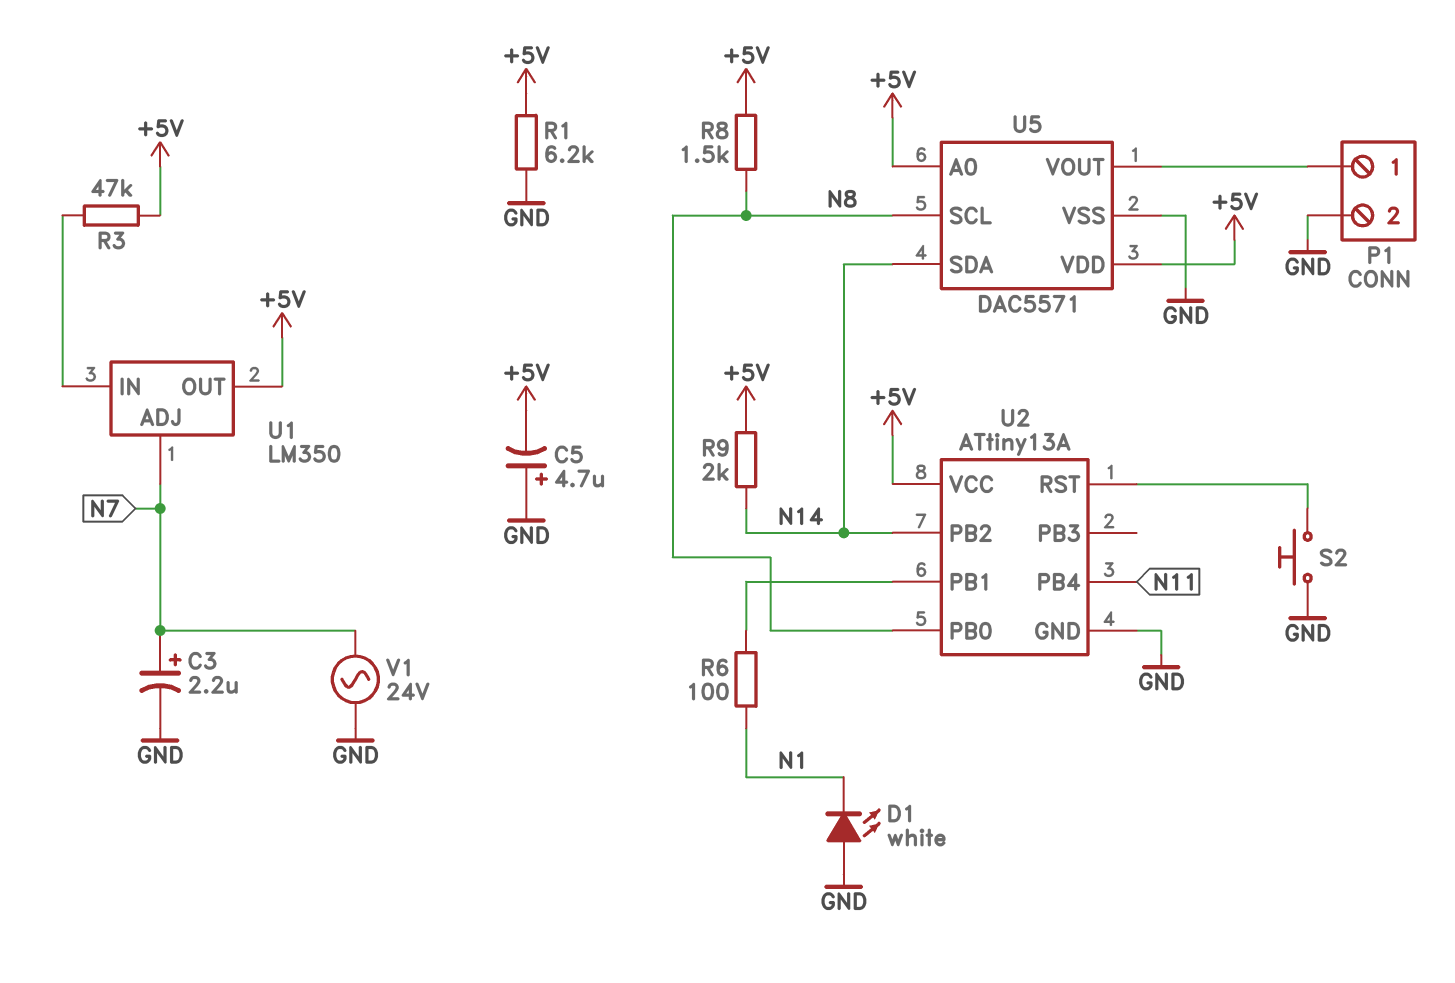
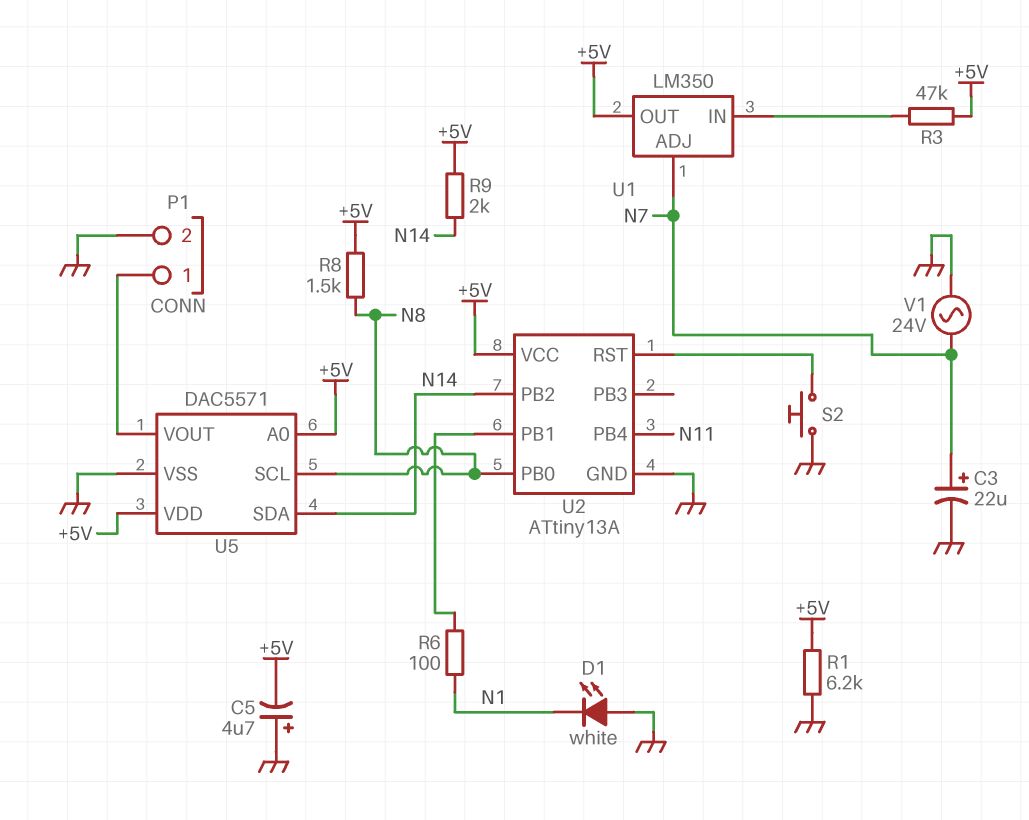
C3: 2.2uF (plus N7, minus GND) -> 22uF (plus N7, minus GND)

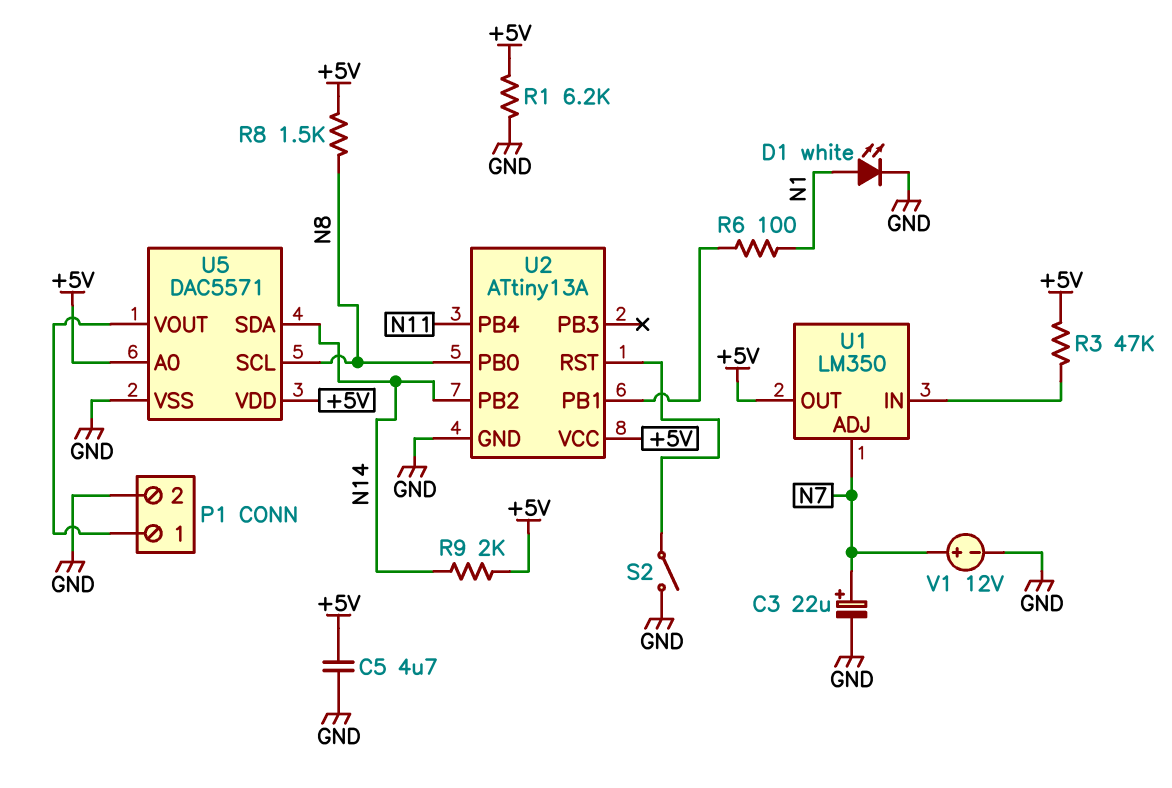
C5: 4.7uF (plus GND, minus +5V) -> 4.7uF (+5V, GND)
D1: LED white (A GND, K N1) -> LED white (A N1, K GND)
S2: button (GND, U2/RST) -> switch (GND, U2/RST)
V1: AC 24V (GND, N7) -> 12V (plus N7, minus GND)

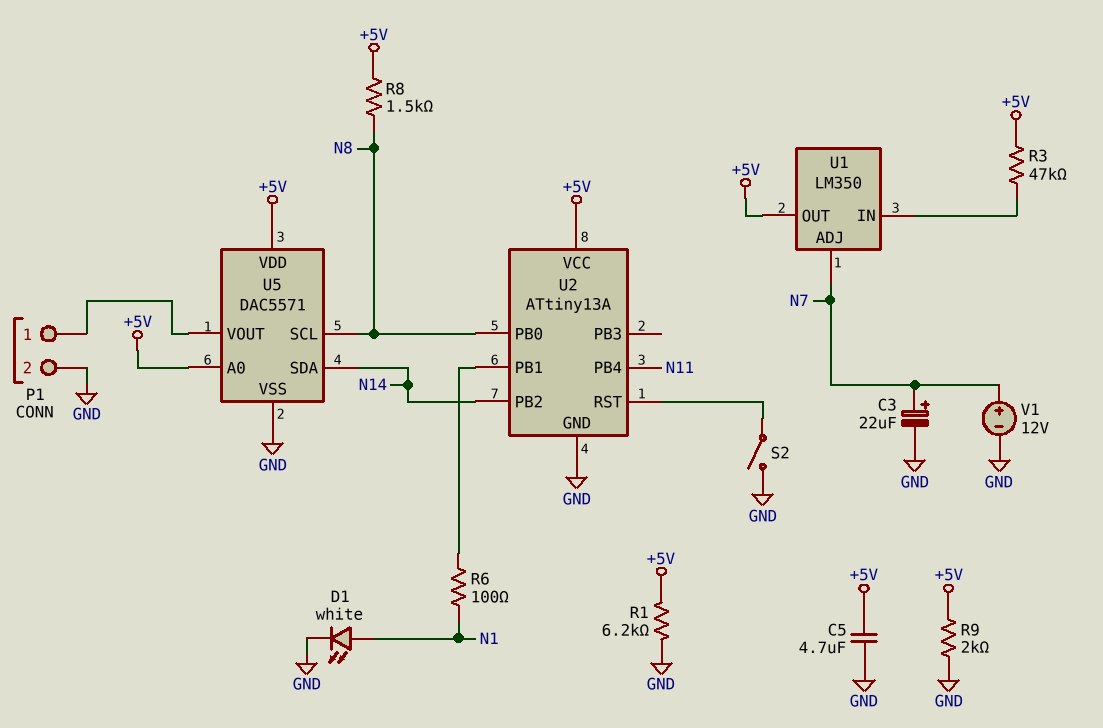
R9: 2k (+5V, N14) -> 2k (+5V, GND)

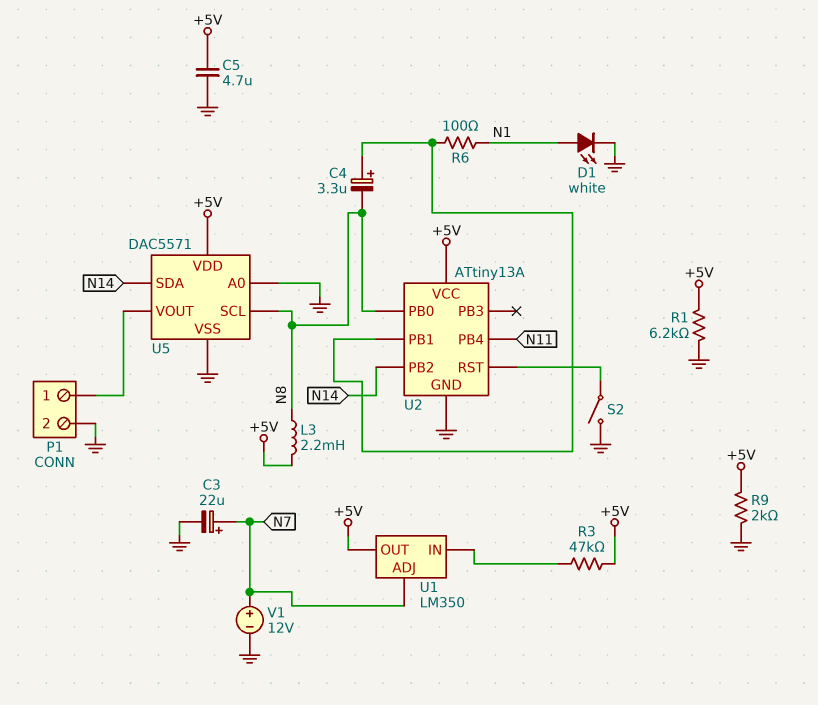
C4: none -> 3.3uF (plus U2/PB1, minus N8)
L3: none -> 2.2mH (+5V, N8)
R8: 1.5k (+5V, N8) -> none
U5 pin A0: +5V -> GND

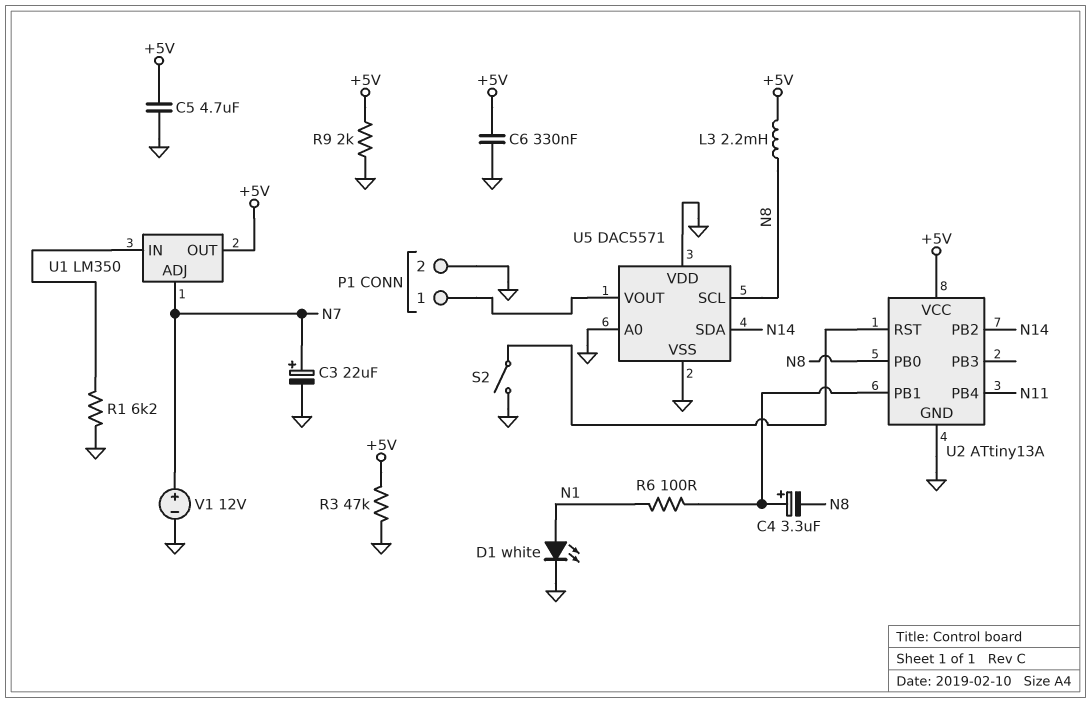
C6: none -> 330nF (+5V, GND)
R1: 6.2k (+5V, GND) -> 6.2k (GND, U1/IN)
R3: 47k (+5V, U1/IN) -> 47k (+5V, GND)
U5 pin VDD: +5V -> GND

